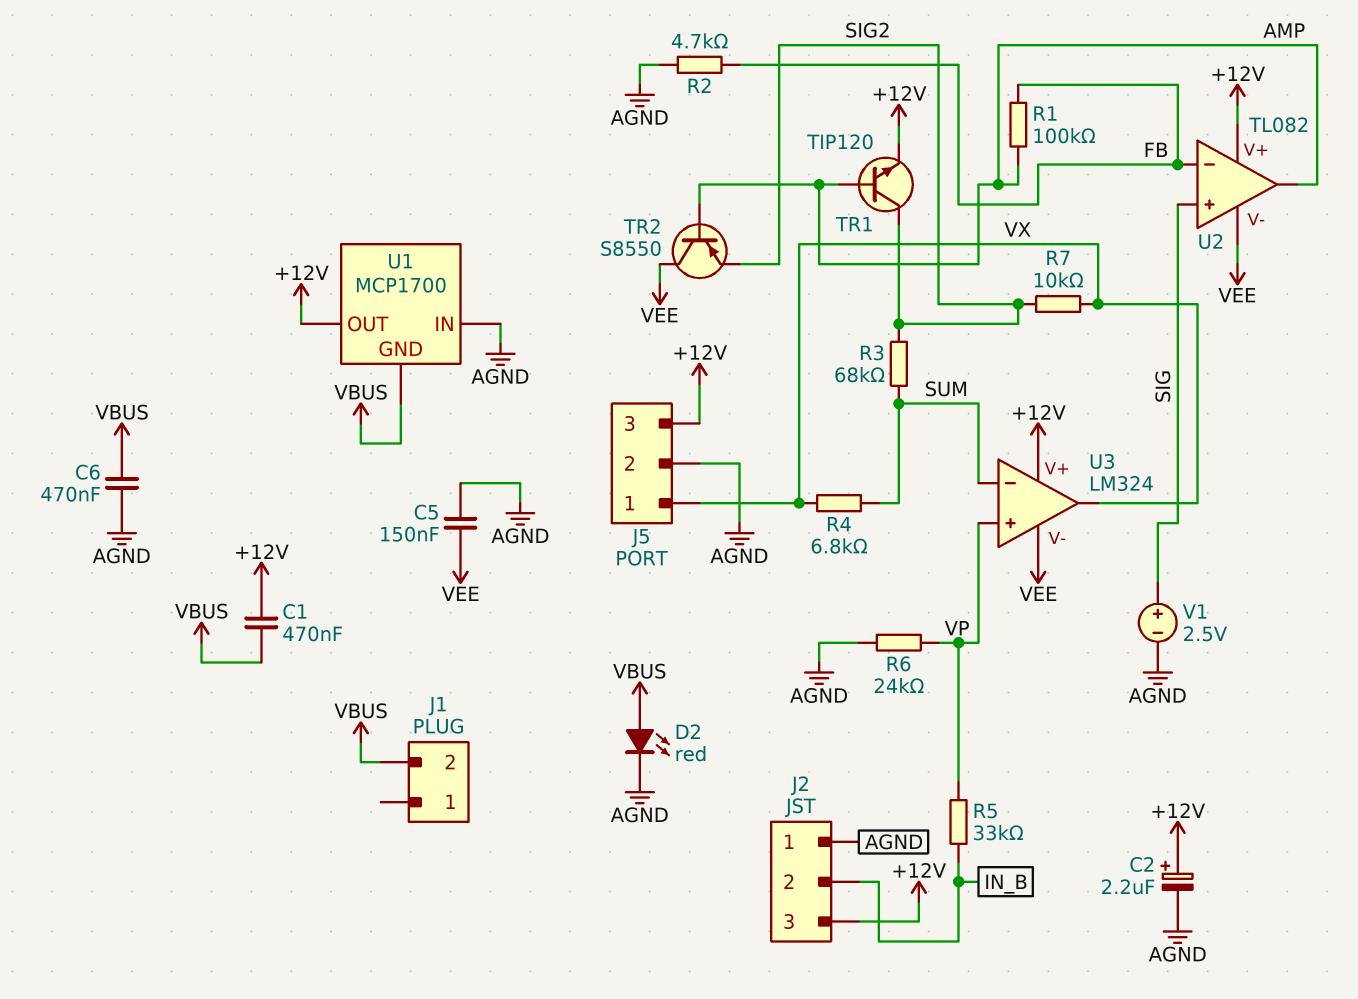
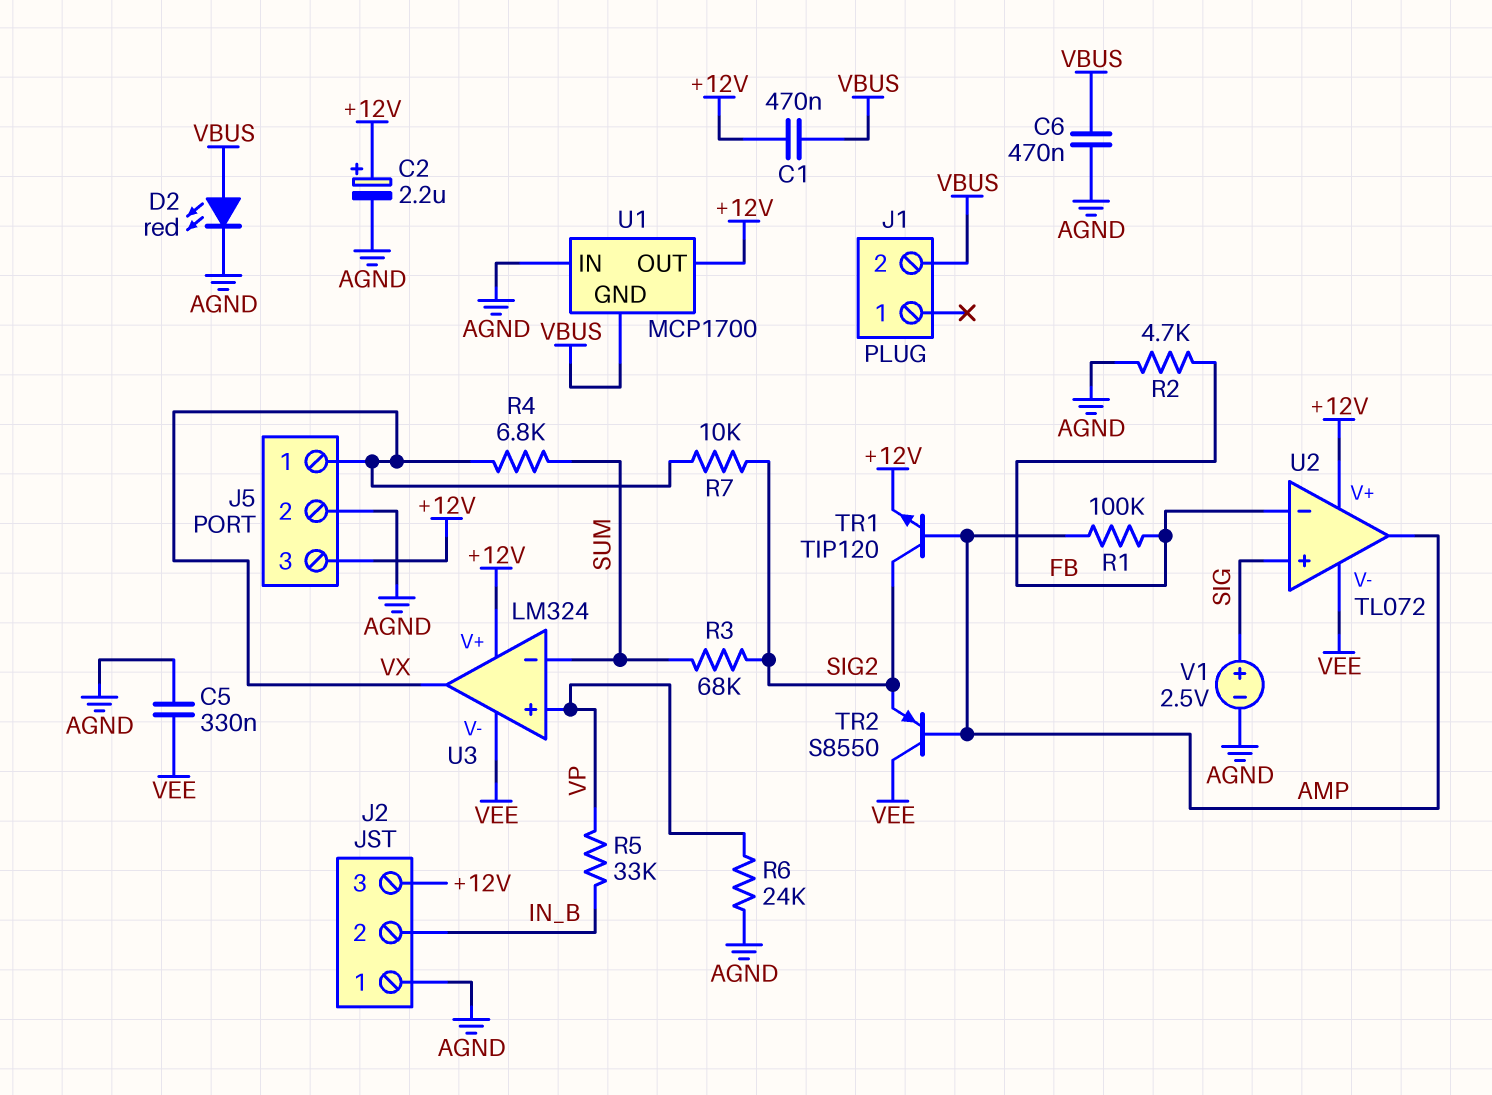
C5: 150nF (AGND, VEE) -> 330nF (AGND, VEE)
U2: TL082 -> TL072

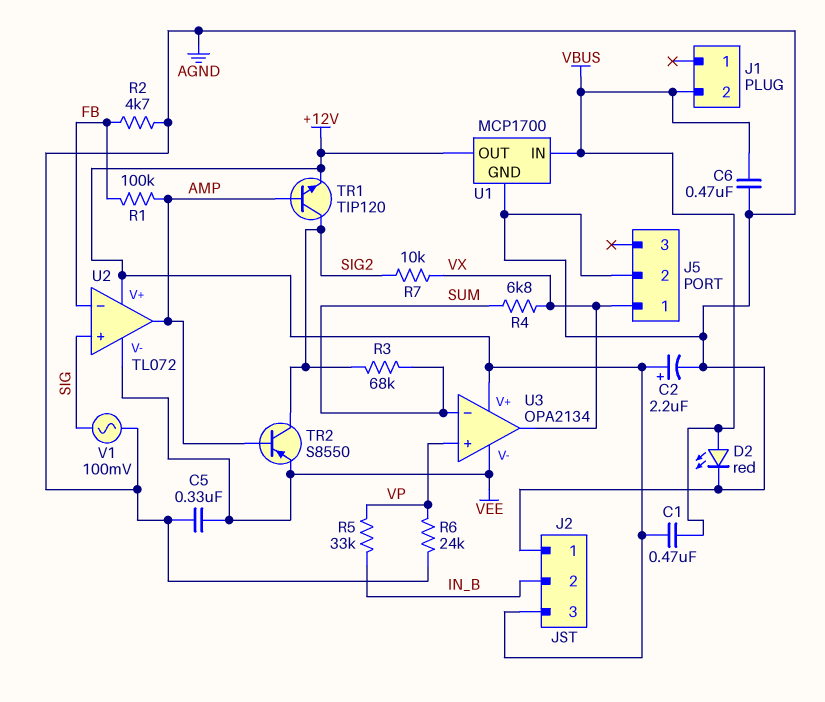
J5 pin 3: +12V -> none
TR2: PNP S8550 (B AMP, C VEE, E SIG2) -> PNP S8550 (B AMP, C SIG2, E VEE)
U1 pin GND: VBUS -> AGND
U1 pin IN: AGND -> VBUS
U3: LM324 -> OPA2134
V1: 2.5V (plus SIG, minus AGND) -> AC 100mV (AGND, SIG)

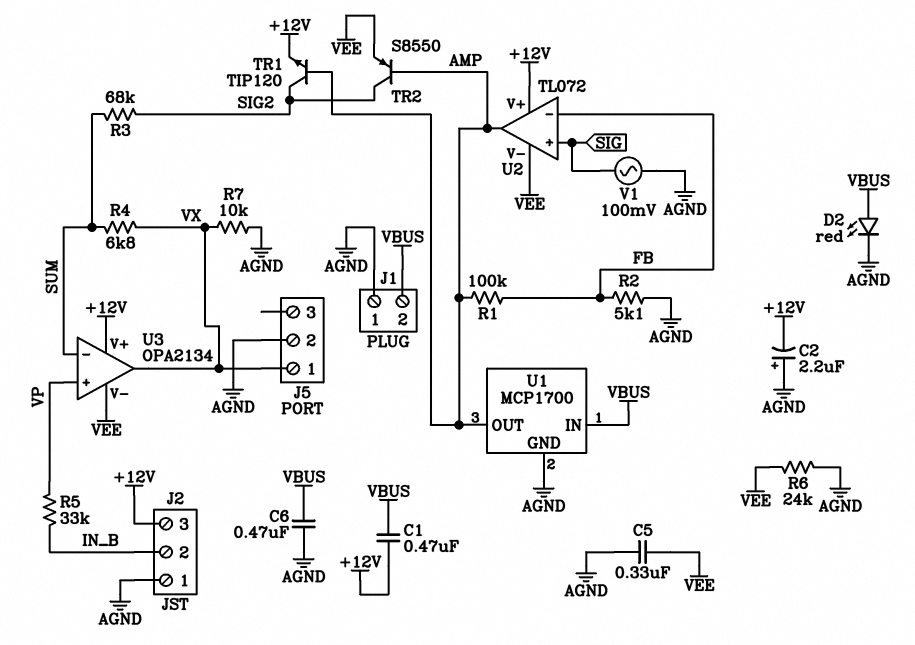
C2: 2.2uF (plus +12V, minus AGND) -> 2.2uF (plus AGND, minus +12V)
J1 pin 1: none -> AGND
R2: 4.7k (AGND, FB) -> 5.1k (AGND, FB)
R6: 24k (AGND, VP) -> 24k (AGND, VEE)
R7: 10k (SIG2, VX) -> 10k (AGND, VX)
U1 pin OUT: +12V -> AMP

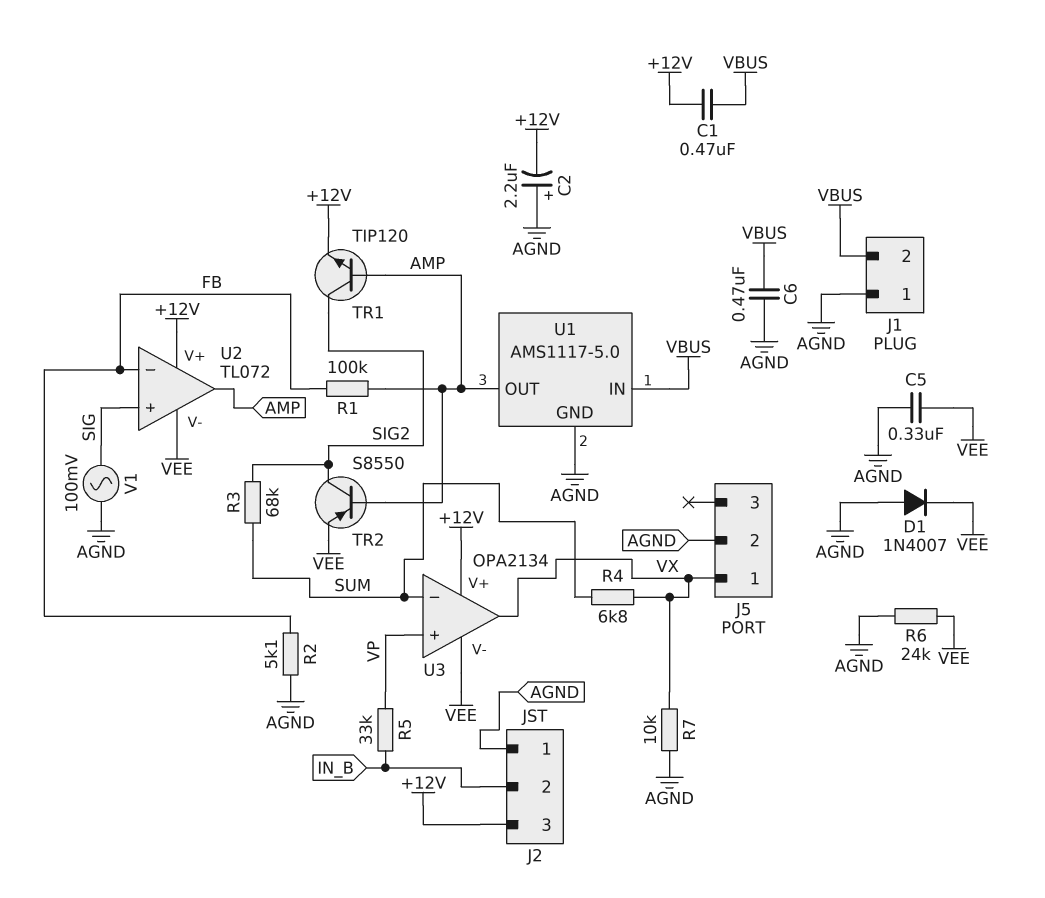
D1: none -> diode 1N4007 (A AGND, K VEE)
D2: LED red (A VBUS, K AGND) -> none
U1: MCP1700 -> AMS1117-5.0

